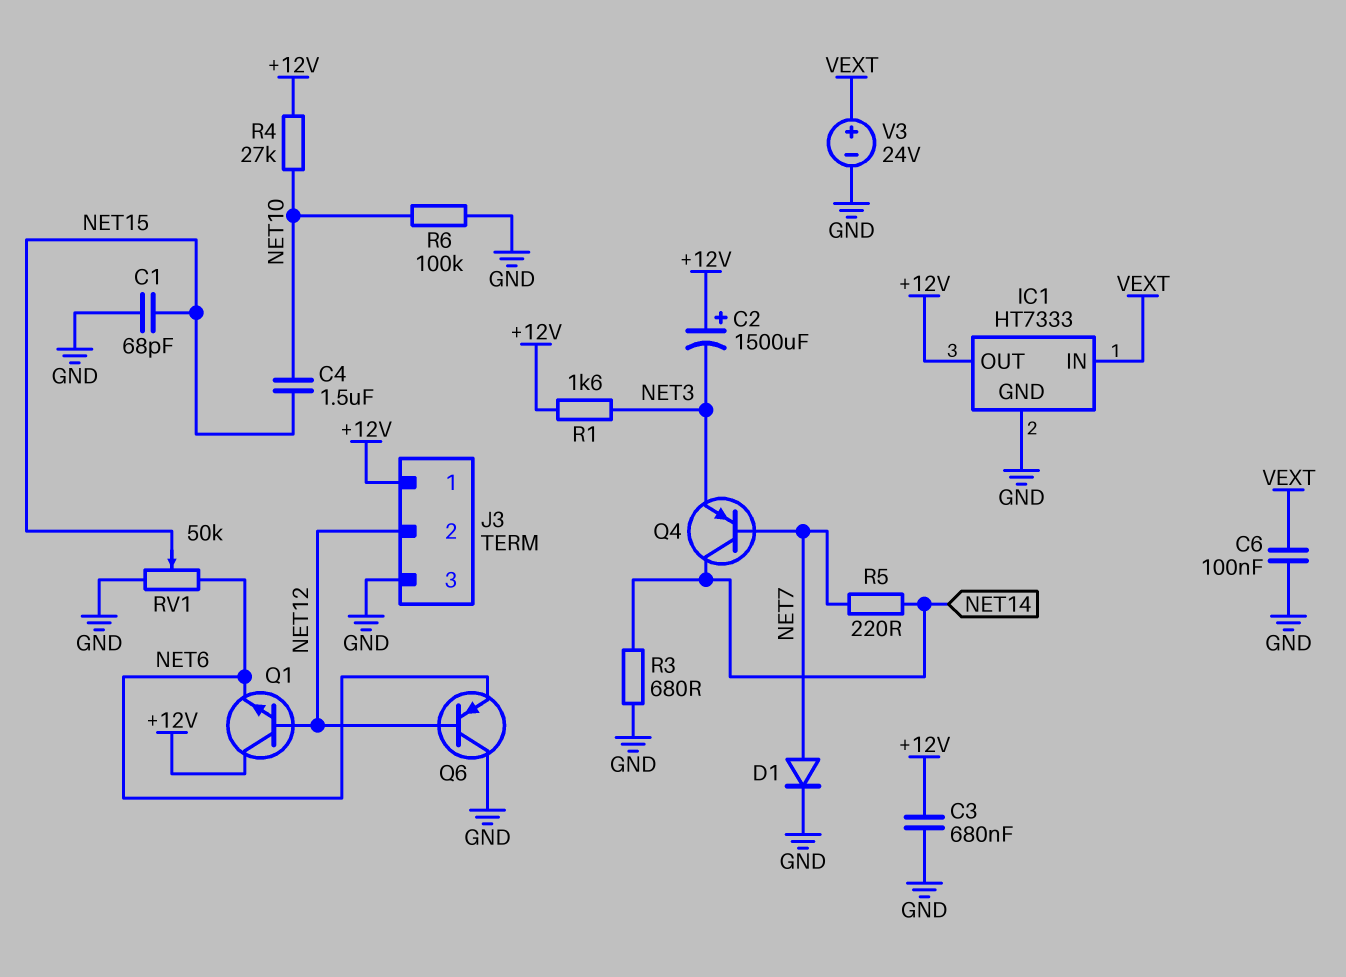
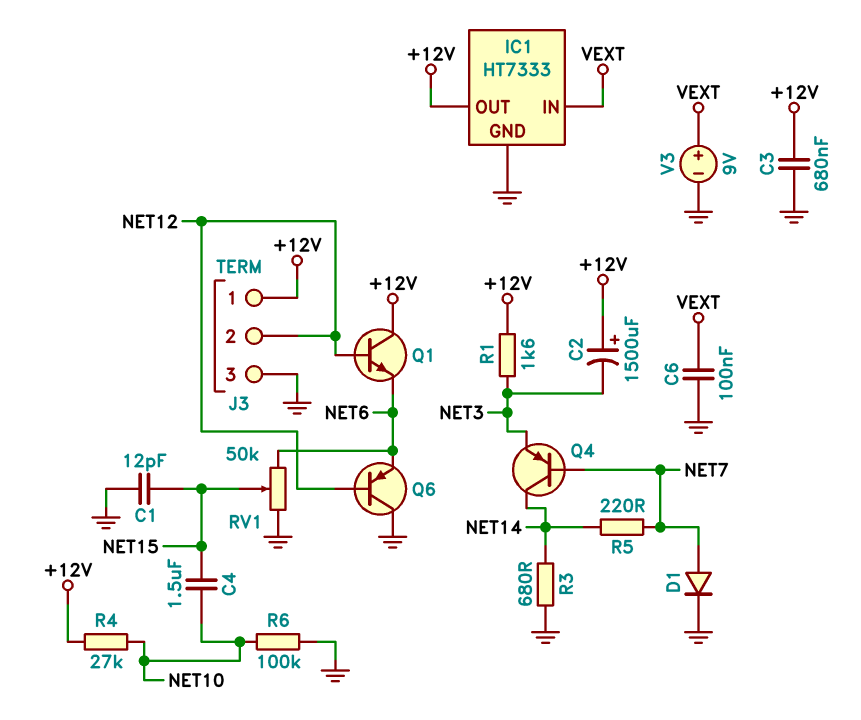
C1: 68pF (GND, NET15) -> 12pF (GND, NET15)
V3: 24V (plus VEXT, minus GND) -> 9V (plus VEXT, minus GND)

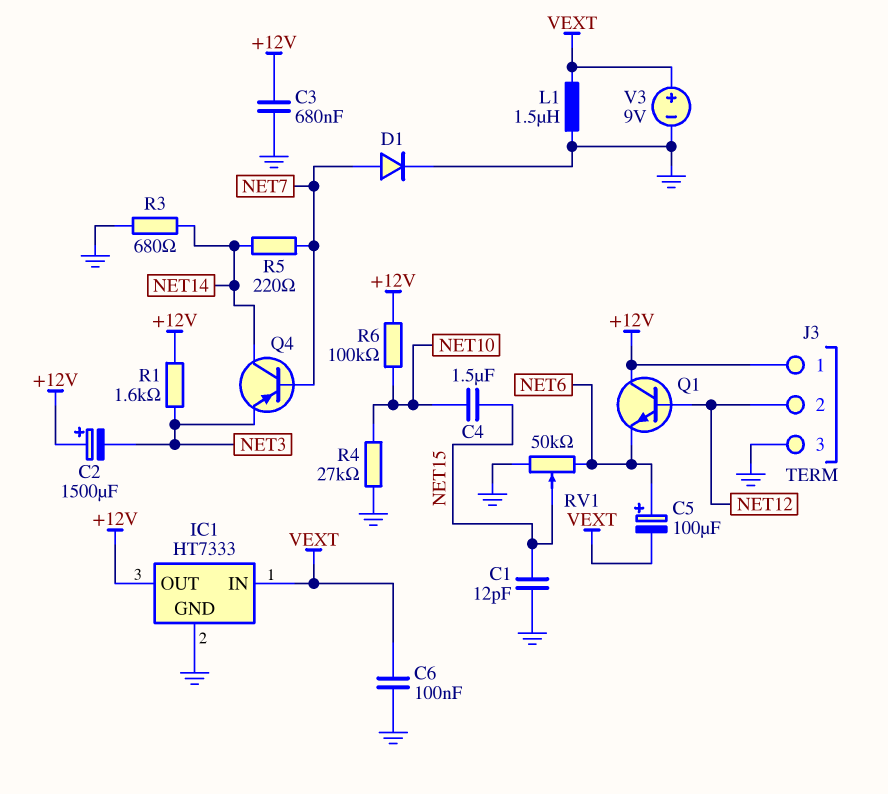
C5: none -> 100uF (plus NET6, minus VEXT)
L1: none -> 1.5uH (GND, VEXT)
Q6: PNP (B NET12, C GND, E NET6) -> none
R4: 27k (+12V, NET10) -> 27k (GND, NET10)
R6: 100k (GND, NET10) -> 100k (+12V, NET10)

